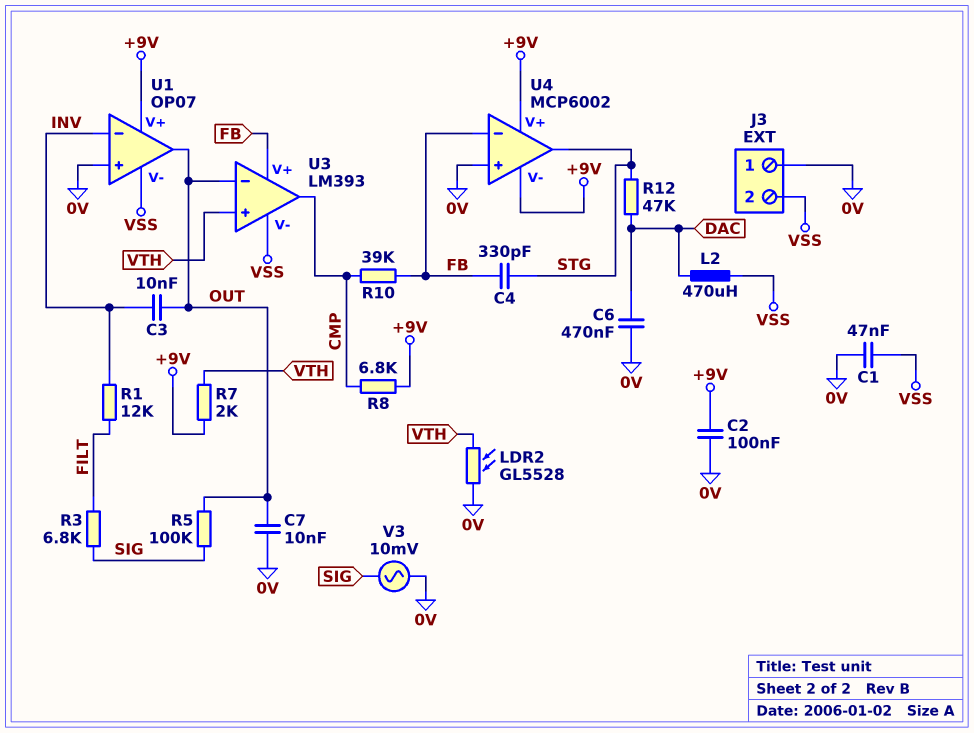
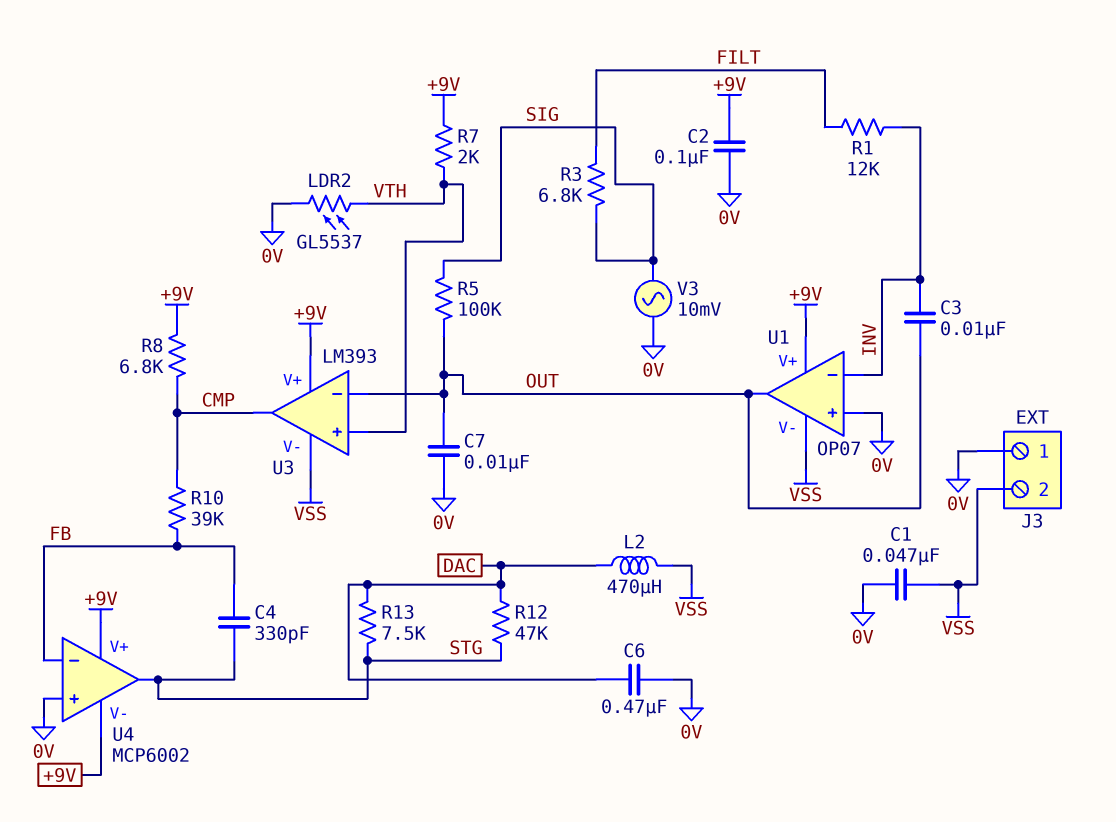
LDR2: GL5528 (0V, VTH) -> GL5537 (0V, VTH)
R13: none -> 7.5k (DAC, STG)
U3 pin V+: FB -> +9V

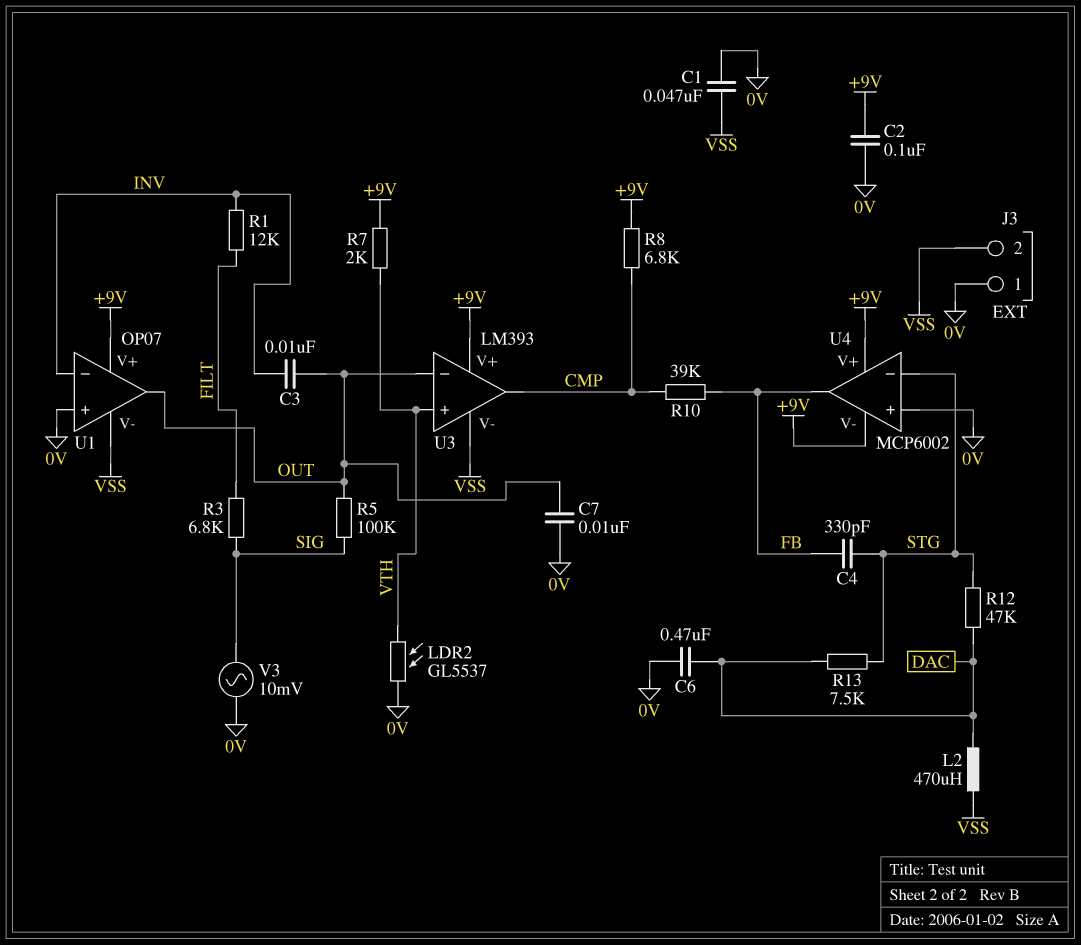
U4 pin in-: FB -> STG
U4 pin out: STG -> FB

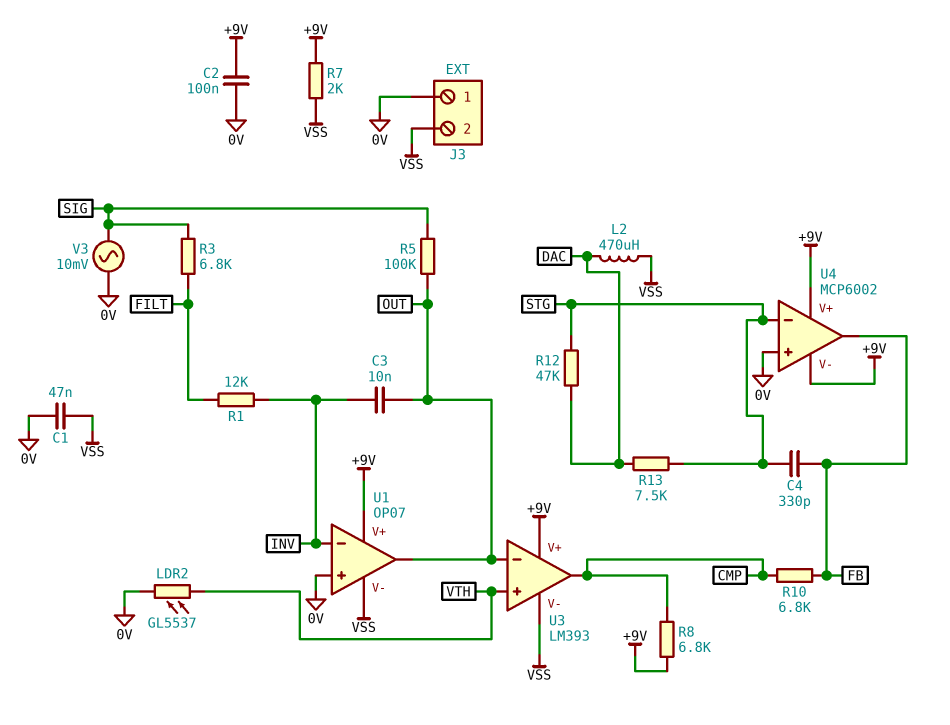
C6: 470nF (0V, DAC) -> none
C7: 10nF (0V, OUT) -> none
R7: 2k (+9V, VTH) -> 2k (+9V, VSS)
R10: 39k (CMP, FB) -> 6.8k (CMP, FB)

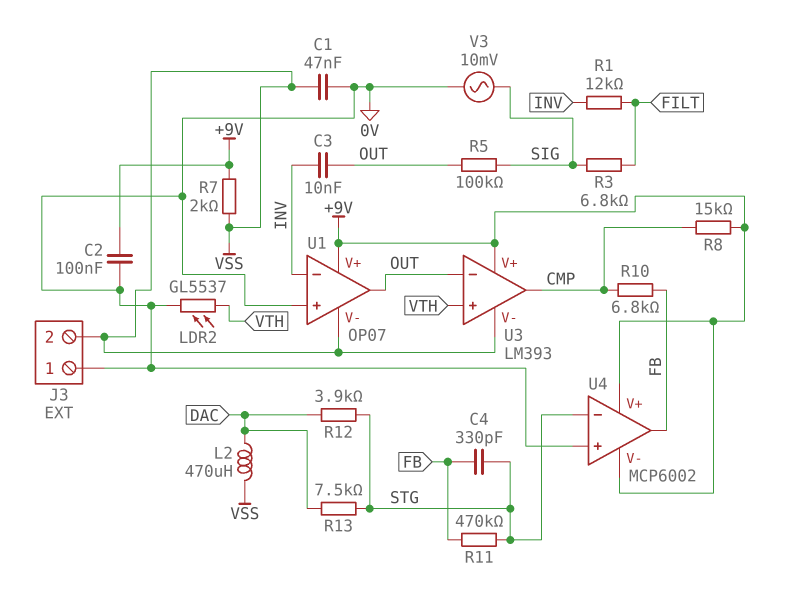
R8: 6.8k (+9V, CMP) -> 15k (+9V, CMP)
R11: none -> 470k (FB, STG)
R12: 47k (DAC, STG) -> 3.9k (DAC, STG)

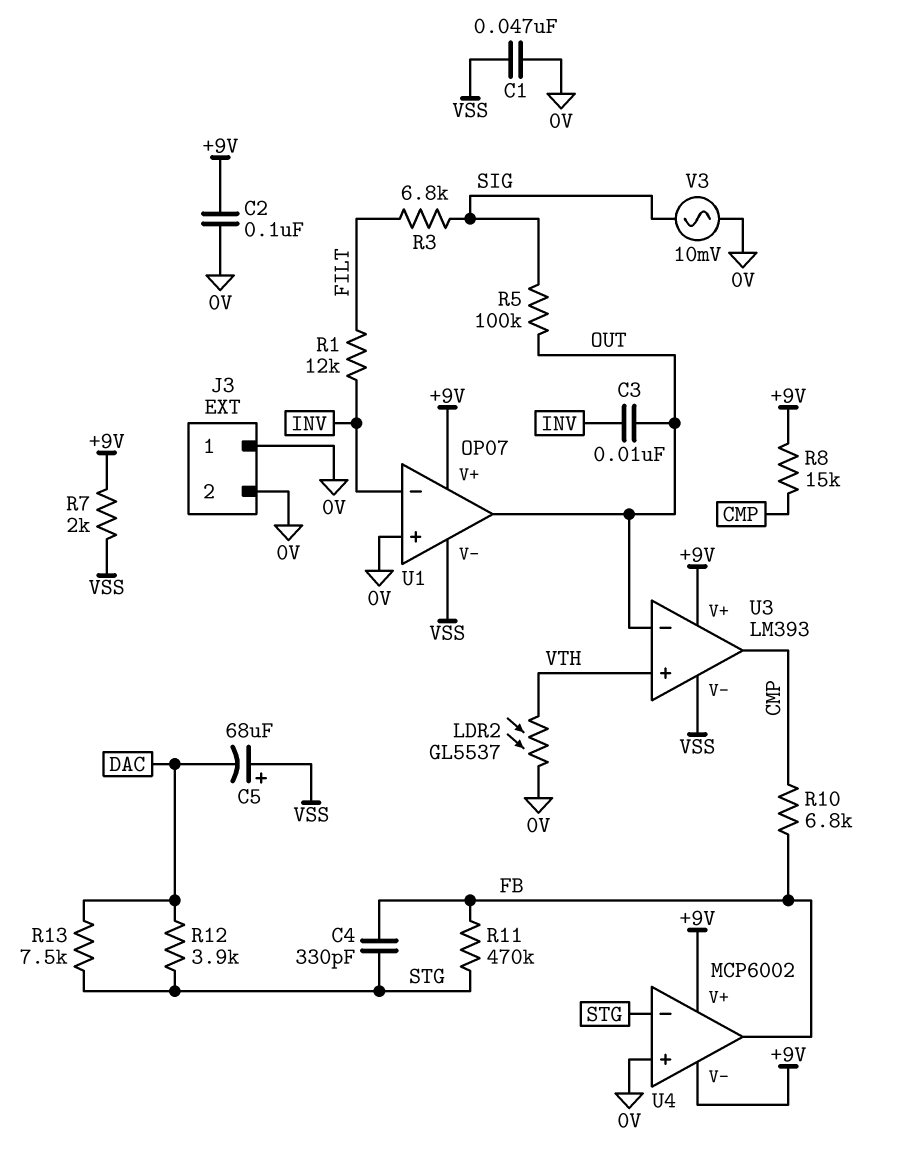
C5: none -> 68uF (plus VSS, minus DAC)
J3 pin 2: VSS -> 0V
L2: 470uH (DAC, VSS) -> none

